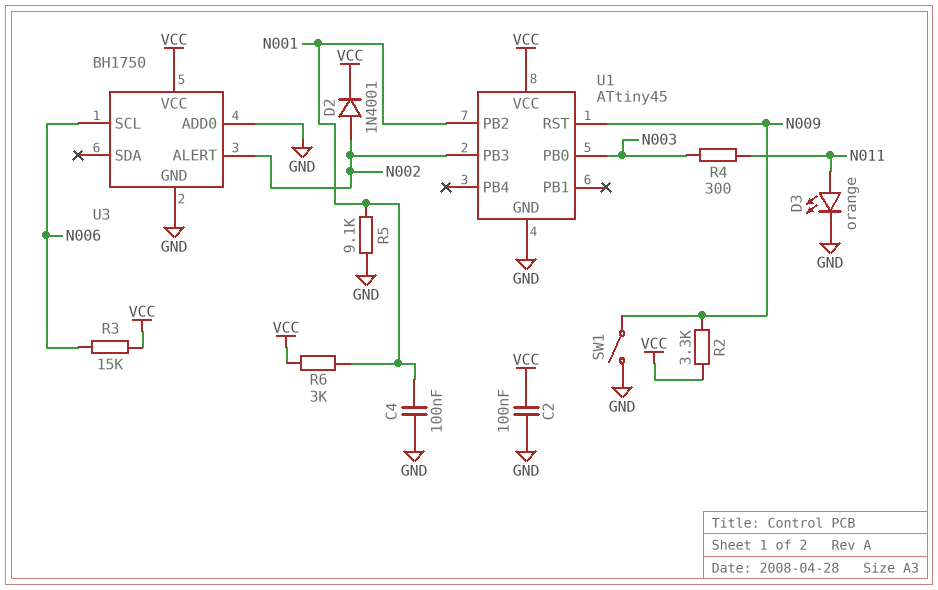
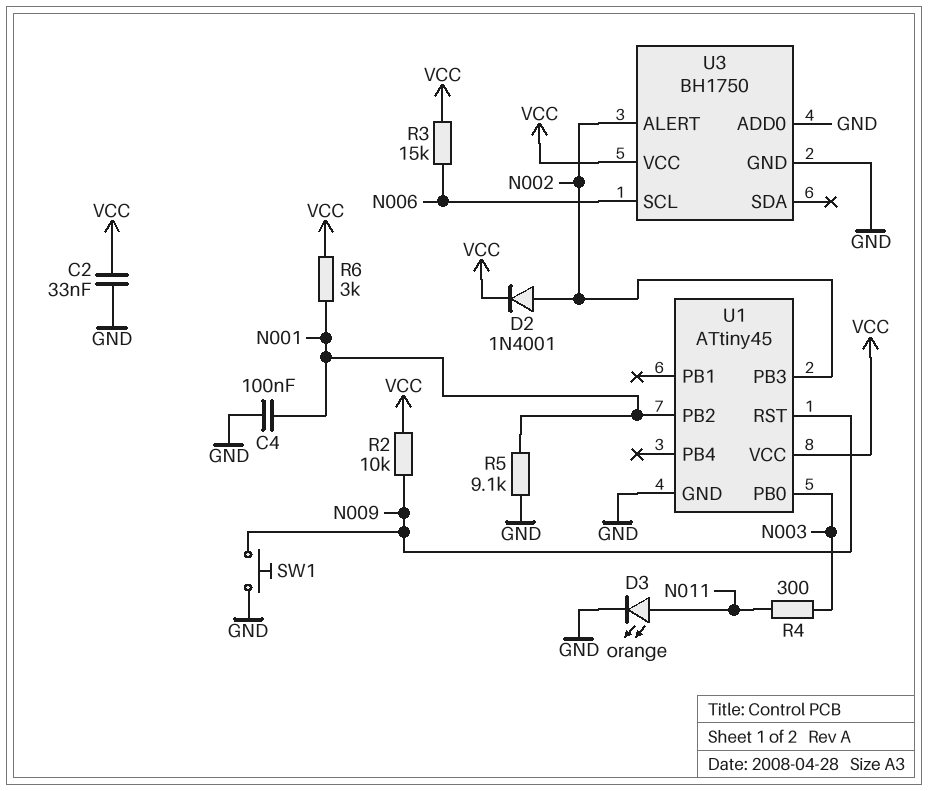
C2: 100nF (GND, VCC) -> 33nF (GND, VCC)
R2: 3.3k (N009, VCC) -> 10k (N009, VCC)
SW1: switch (GND, N009) -> button (GND, N009)

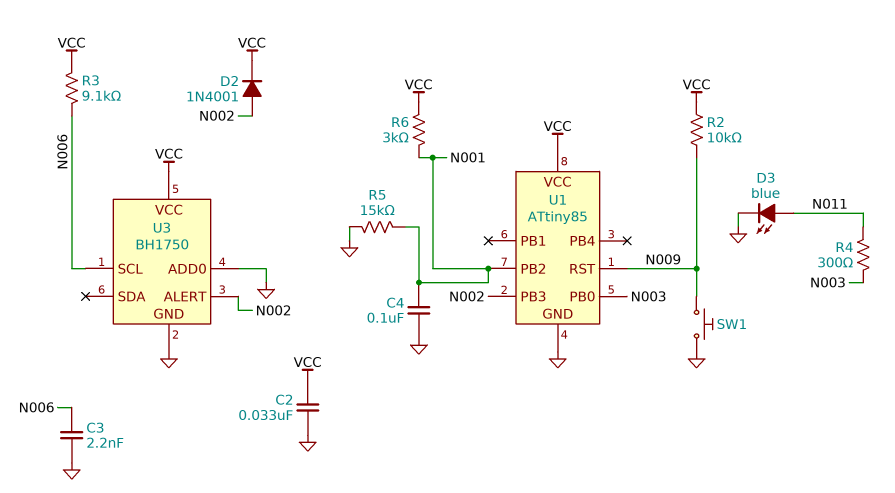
C3: none -> 2.2nF (GND, N006)
D3: LED orange (A N011, K GND) -> LED blue (A N011, K GND)
R3: 15k (N006, VCC) -> 9.1k (N006, VCC)
R5: 9.1k (GND, N001) -> 15k (GND, N001)
U1: ATtiny45 -> ATtiny85

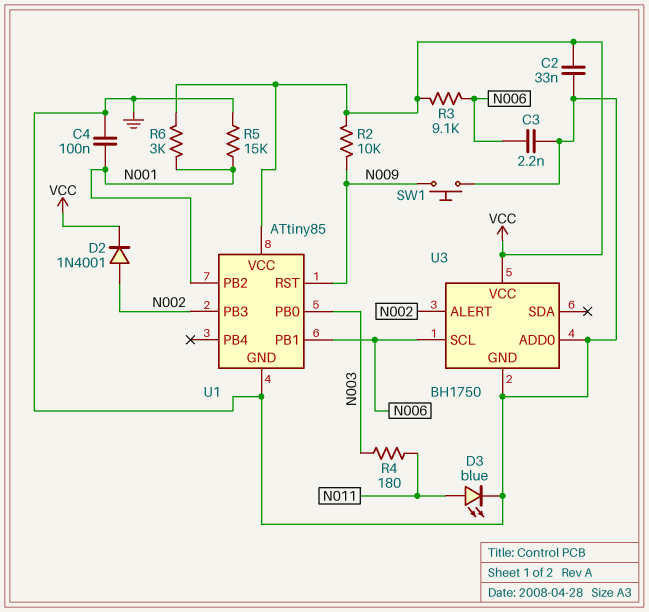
R4: 300 (N003, N011) -> 180 (N003, N011)
U1 pin PB1: none -> N006

